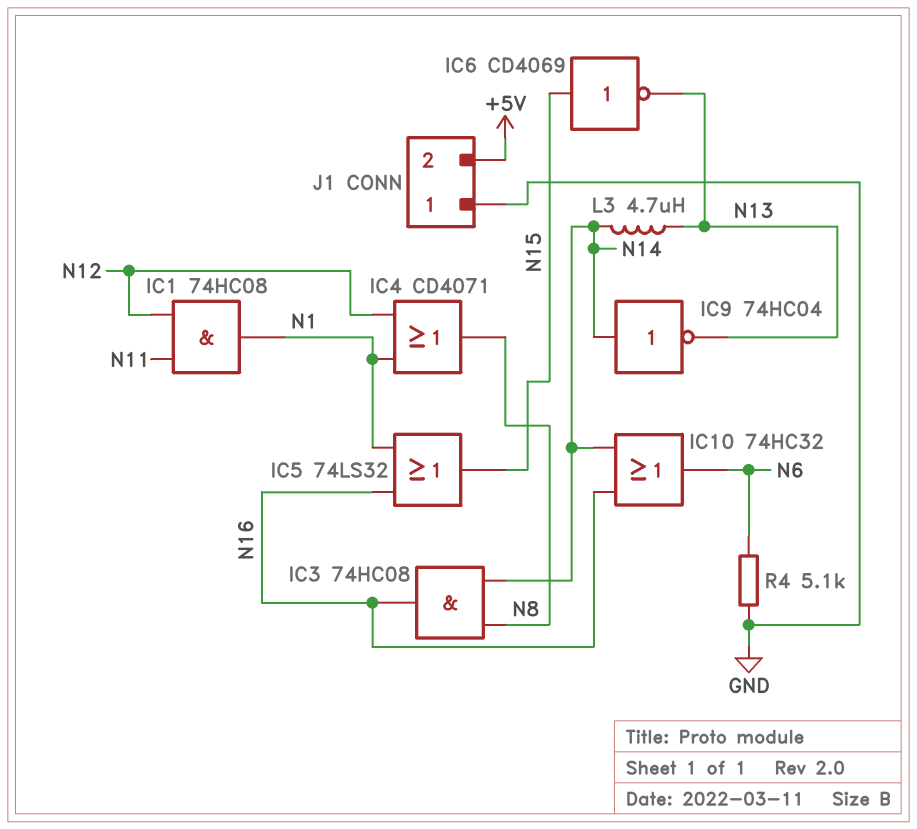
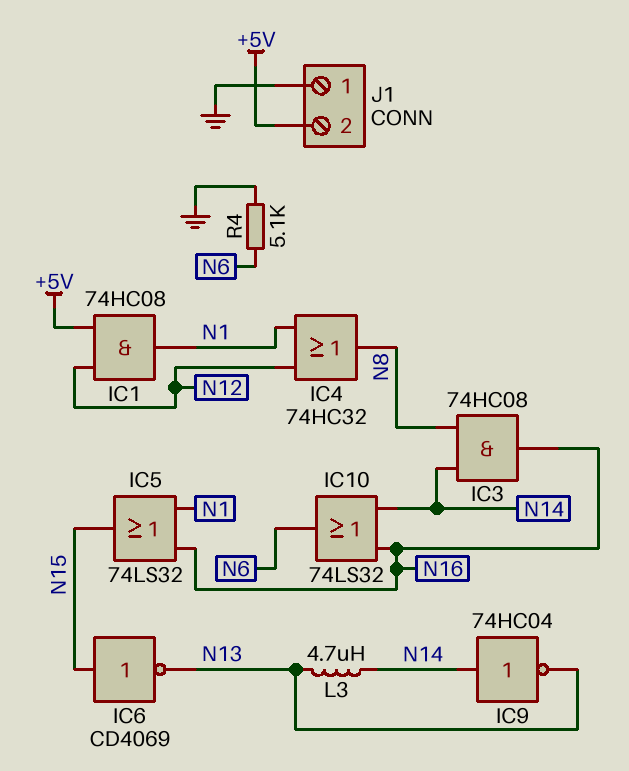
IC1: AND 74HC08 (in N11, in N12, out N1) -> AND 74HC08 (in +5V, in N12, out N1)
IC4: OR CD4071 (in N1, in N12, out N8) -> OR 74HC32 (in N1, in N12, out N8)
IC10: OR 74HC32 (in N14, in N16, out N6) -> OR 74LS32 (in N14, in N16, out N6)

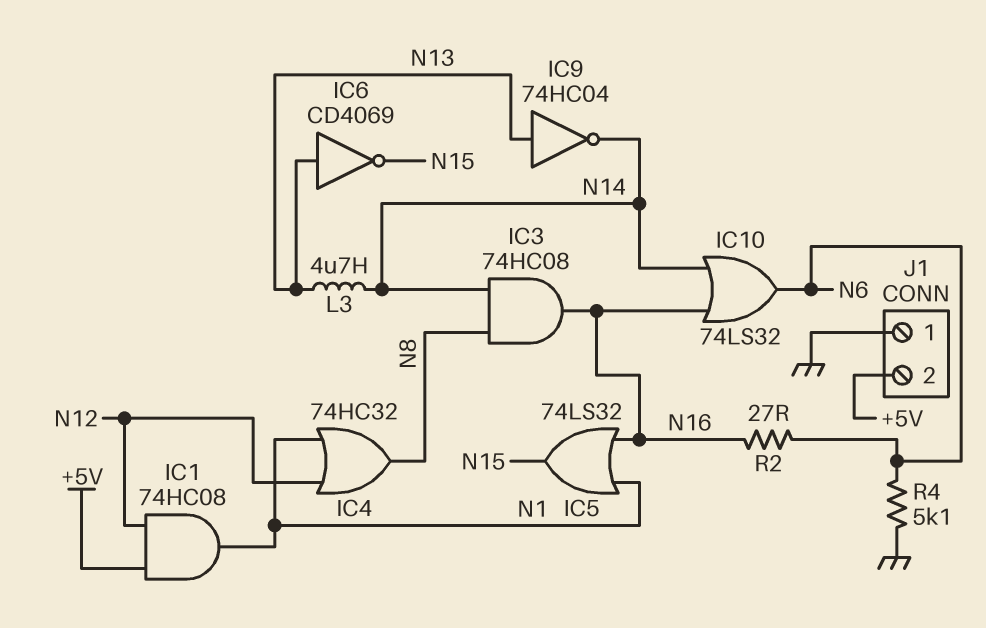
IC6: NOT CD4069 (in N15, out N13) -> NOT CD4069 (in N13, out N15)
IC9: NOT 74HC04 (in N14, out N13) -> NOT 74HC04 (in N13, out N14)
R2: none -> 27 (N6, N16)

